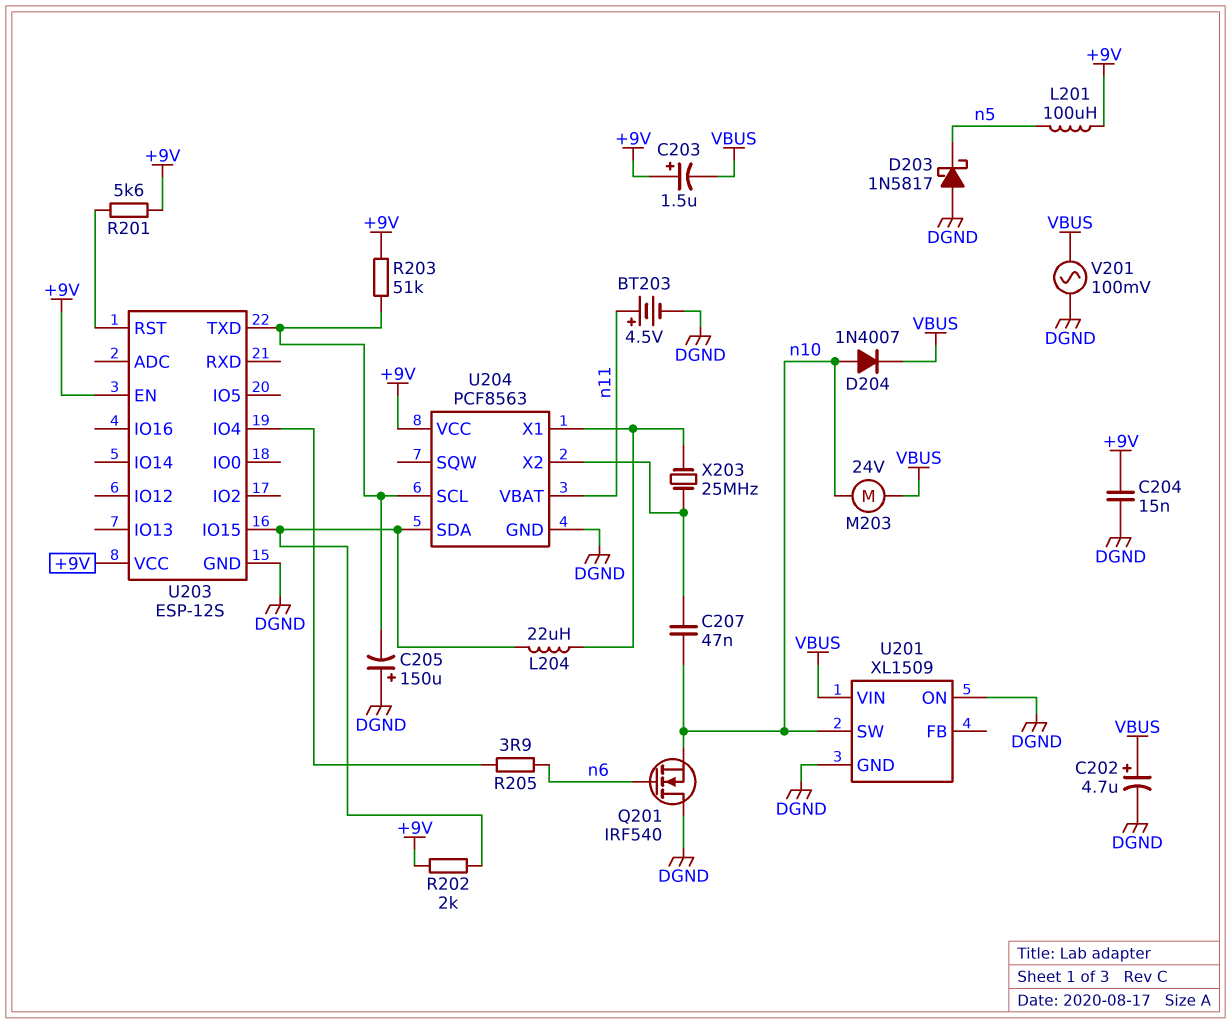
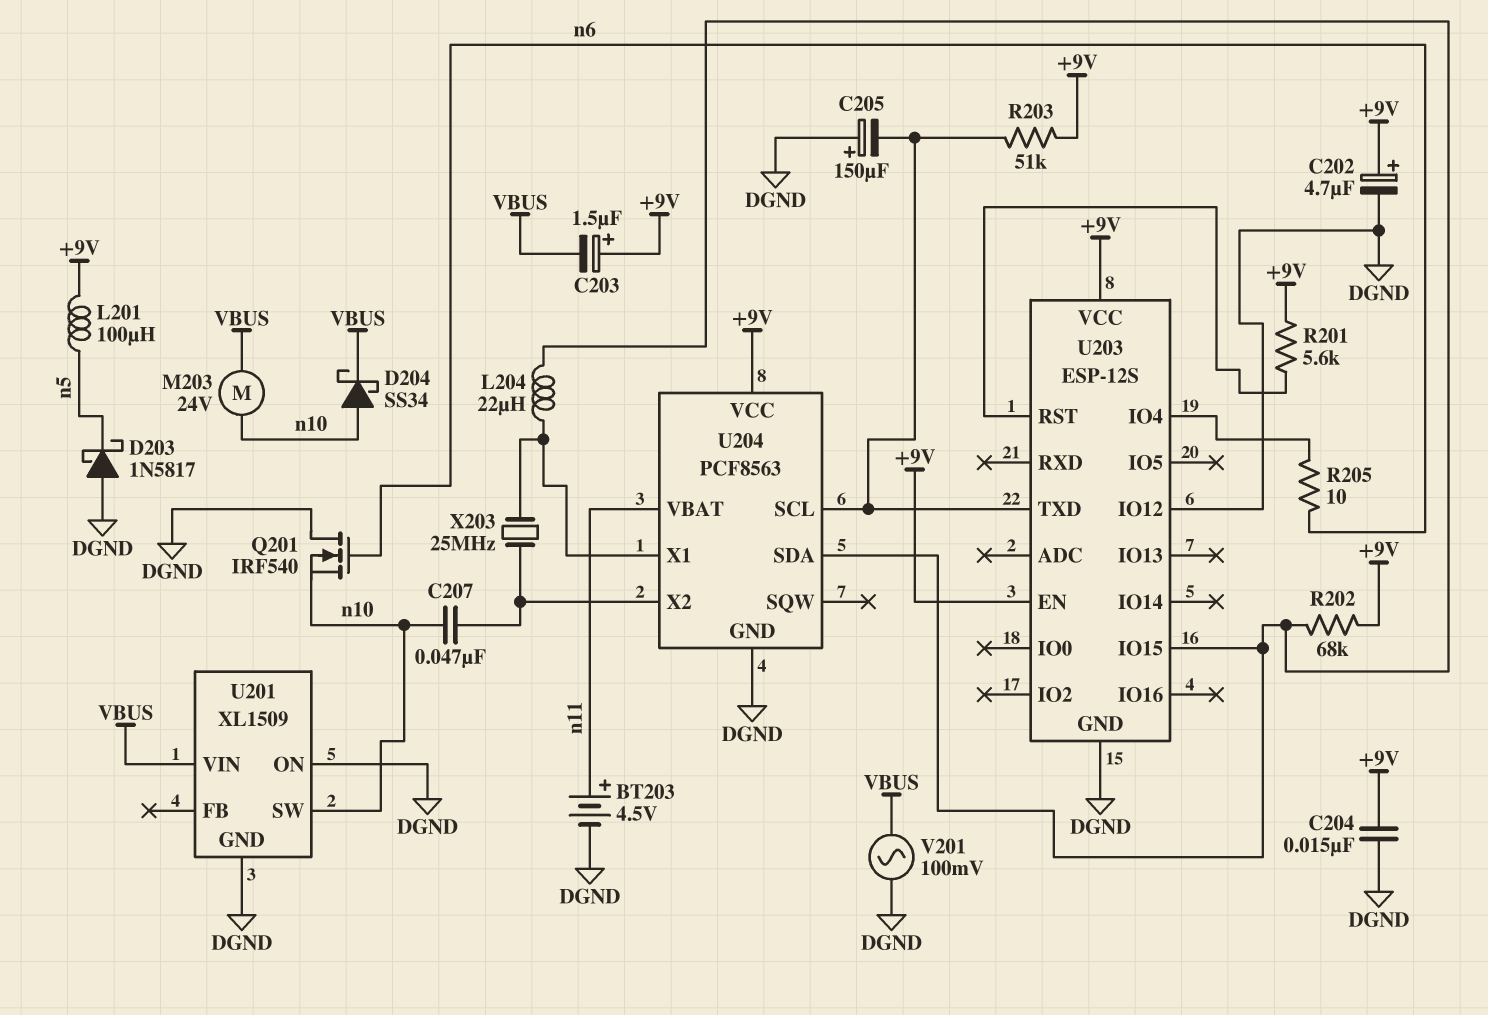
C202: 4.7uF (plus VBUS, minus DGND) -> 4.7uF (plus +9V, minus DGND)
D204: diode 1N4007 (A n10, K VBUS) -> schottky SS34 (A n10, K VBUS)
R202: 2k (+9V, U203/IO15) -> 68k (+9V, U203/IO15)
R205: 3.9 (U203/IO4, n6) -> 10 (U203/IO4, n6)
U203 pin IO12: none -> DGND

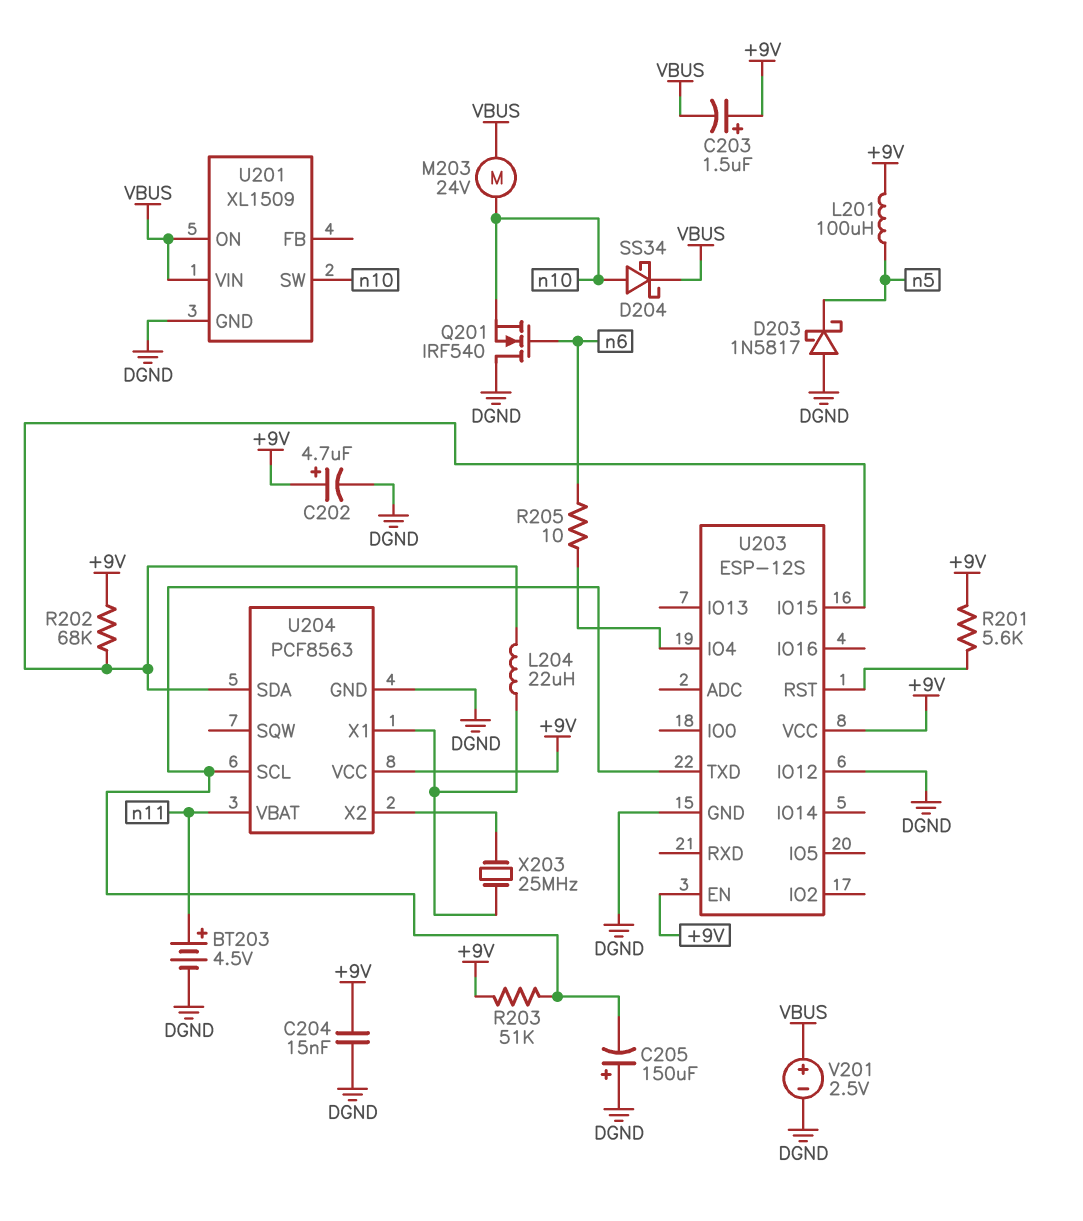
C207: 47nF (U204/X2, n10) -> none
U201 pin ON: DGND -> VBUS
V201: AC 100mV (DGND, VBUS) -> 2.5V (plus VBUS, minus DGND)

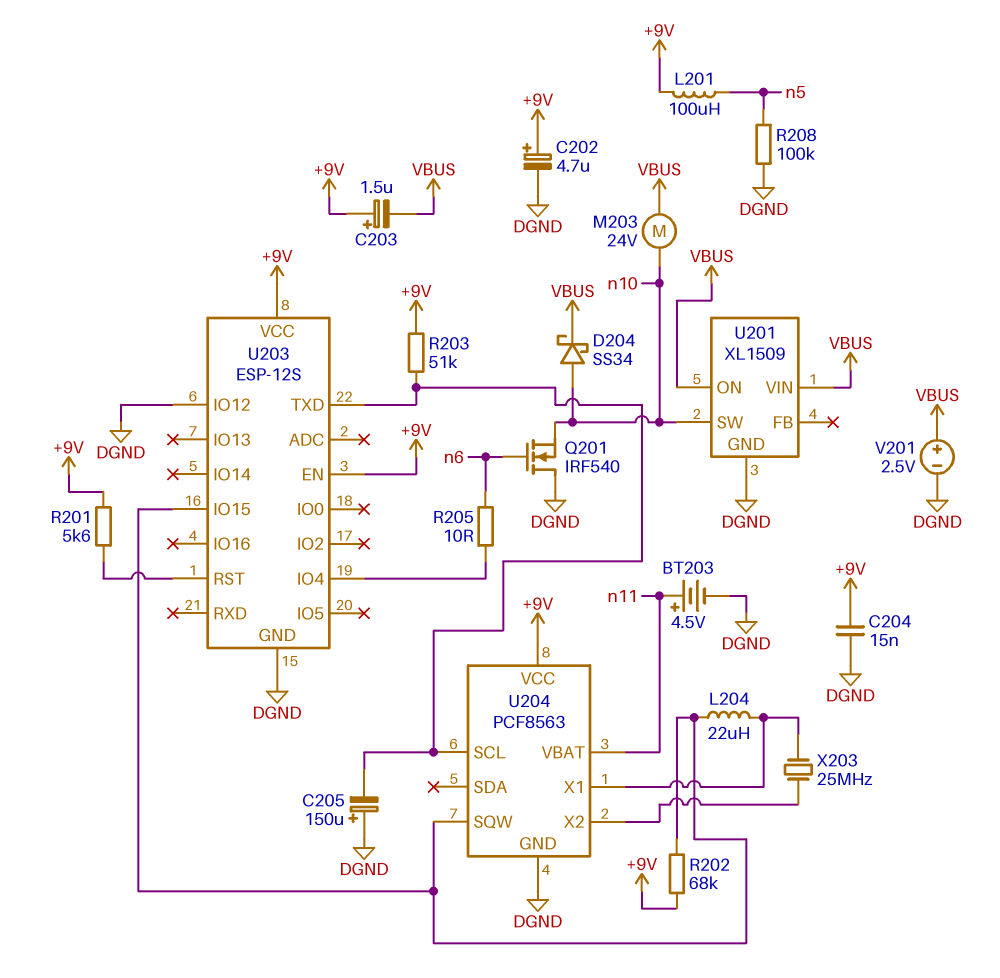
D203: schottky 1N5817 (A DGND, K n5) -> none
R208: none -> 100k (DGND, n5)
U204 pin SDA: U203/IO15 -> none
U204 pin SQW: none -> U203/IO15

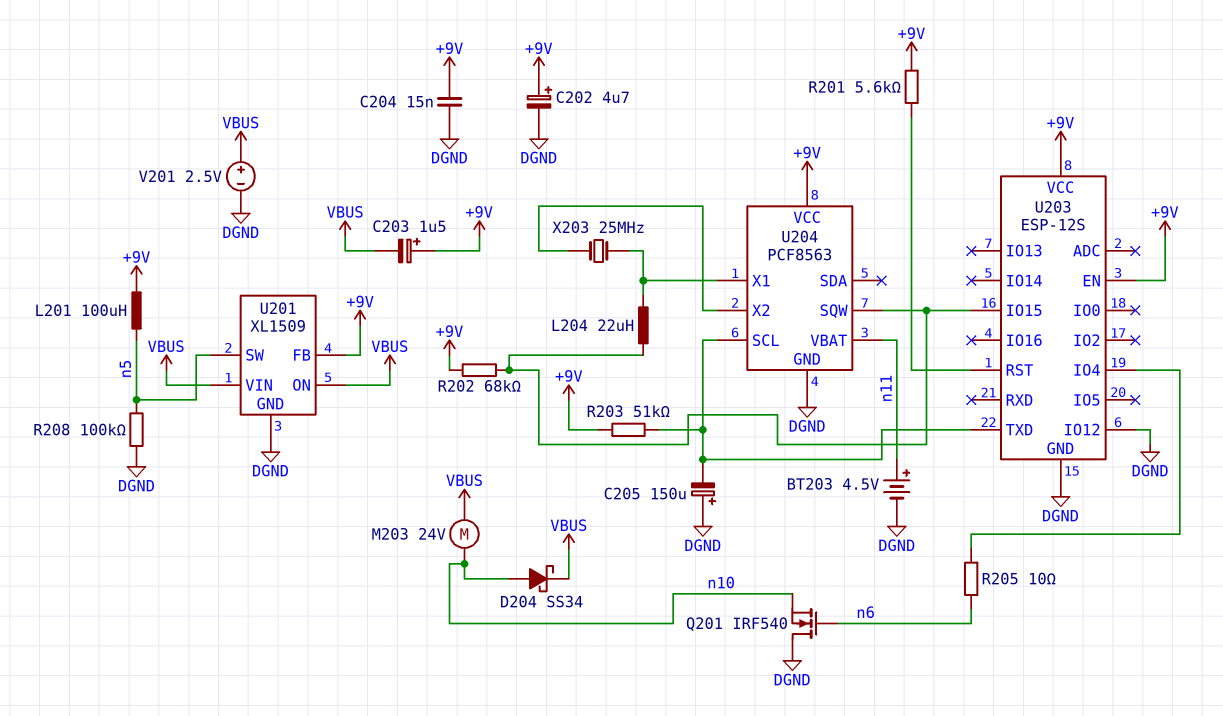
U201 pin FB: none -> +9V
U201 pin SW: n10 -> n5

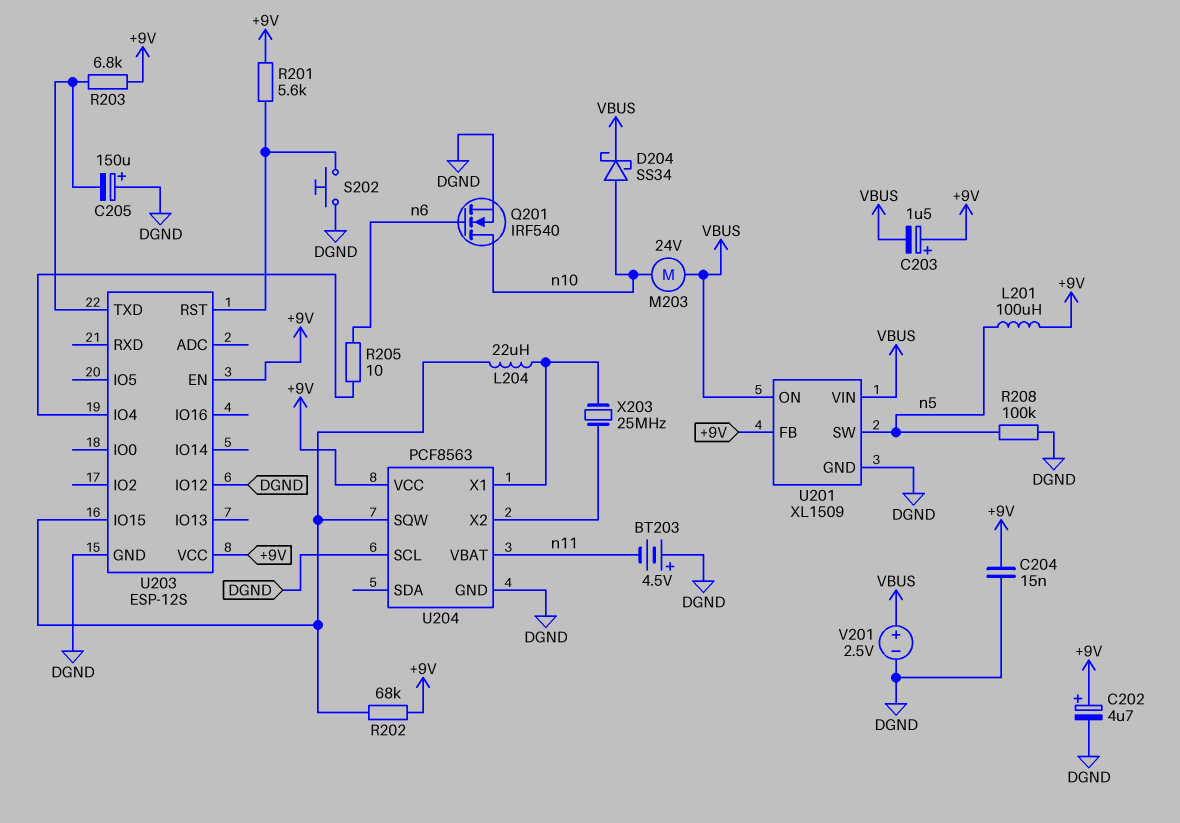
BT203: 4.5V (plus n11, minus DGND) -> 4.5V (plus DGND, minus n11)
Q201: NMOS IRF540 (G n6, D DGND, S n10) -> NMOS IRF540 (G n6, D n10, S DGND)
R203: 51k (+9V, U203/TXD) -> 6.8k (+9V, U203/TXD)
S202: none -> button (DGND, U203/RST)
U204 pin SCL: U203/TXD -> DGND

